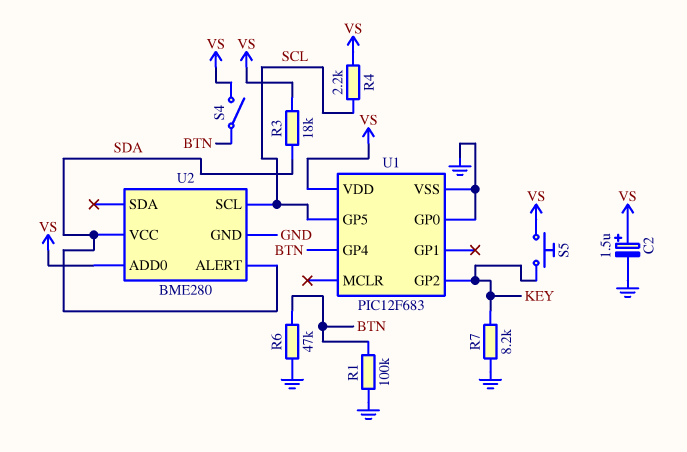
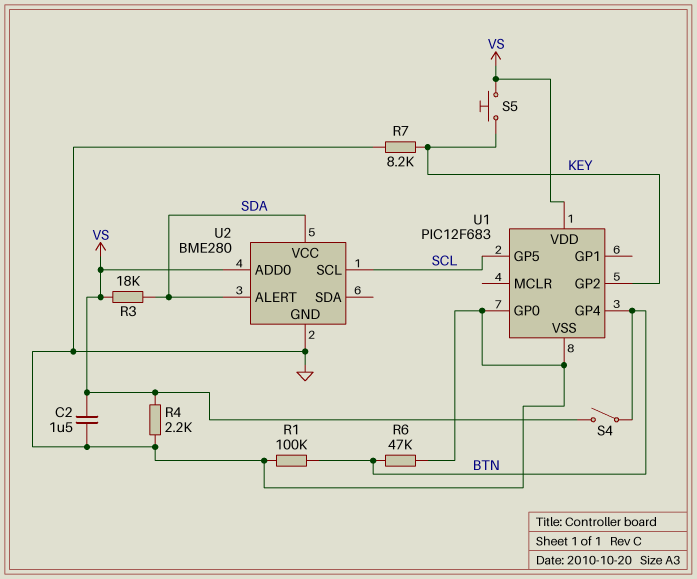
C2: 1.5uF (plus VS, minus GND) -> 1.5uF (GND, VS)
R4: 2.2k (SCL, VS) -> 2.2k (GND, VS)

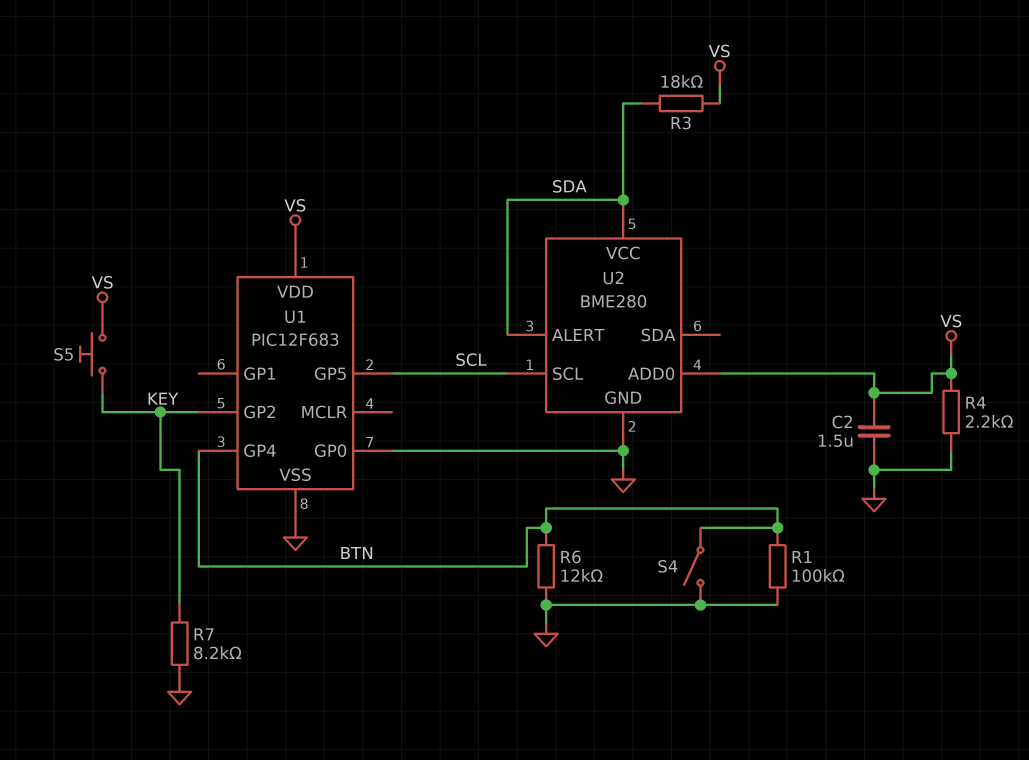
R6: 47k (BTN, GND) -> 12k (BTN, GND)
S4: switch (BTN, VS) -> switch (BTN, GND)

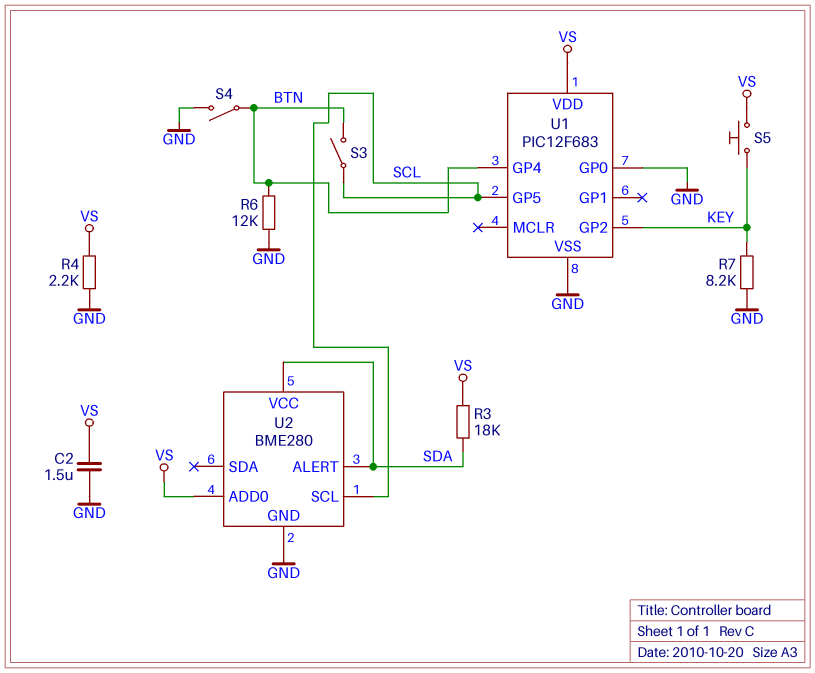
R1: 100k (BTN, GND) -> none
S3: none -> switch (BTN, SCL)

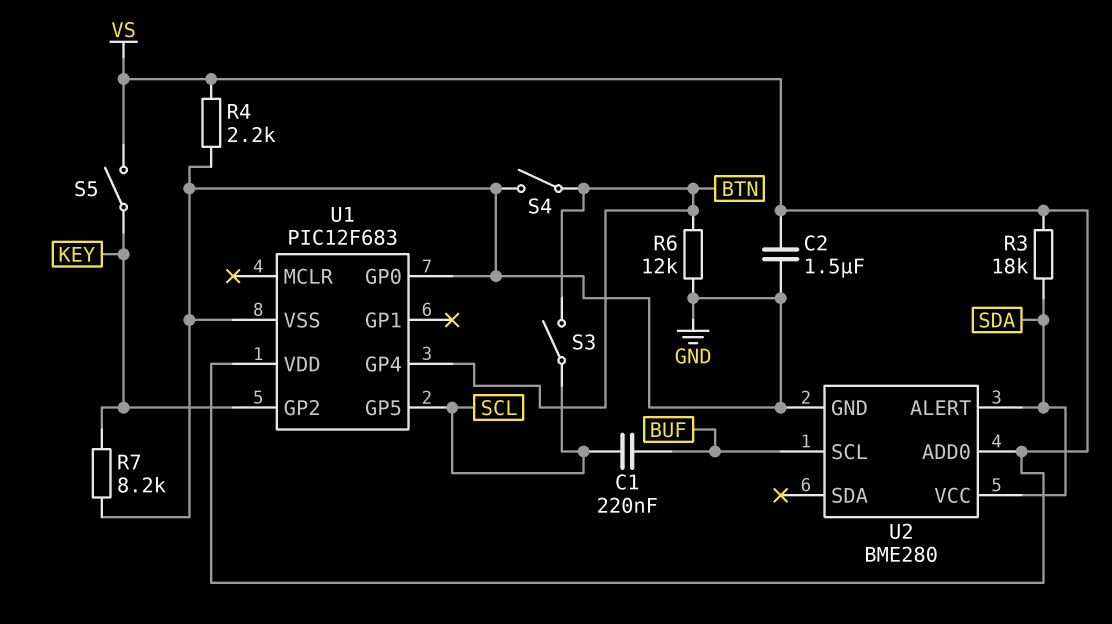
C1: none -> 220nF (BUF, SCL)
S5: button (KEY, VS) -> switch (KEY, VS)
U2 pin SCL: SCL -> BUF

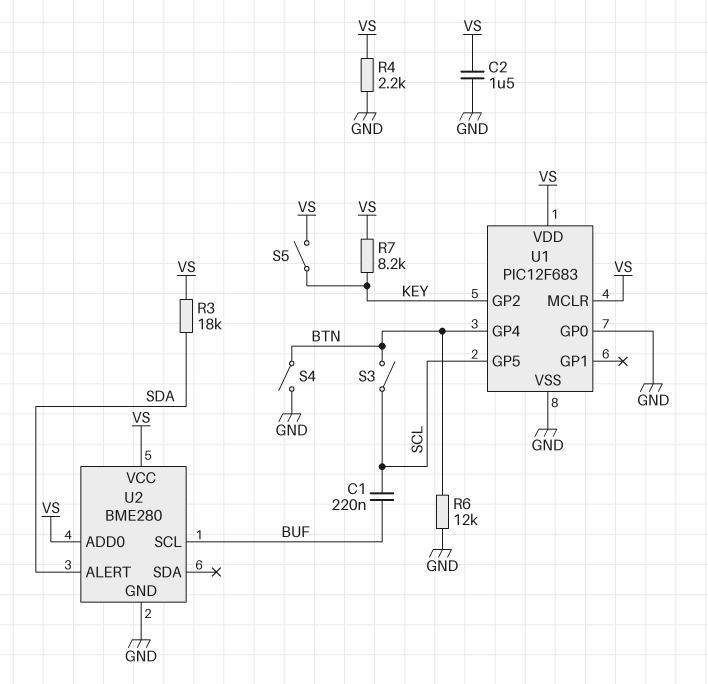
R7: 8.2k (GND, KEY) -> 8.2k (KEY, VS)
U1 pin MCLR: none -> VS
U2 pin VCC: SDA -> VS

